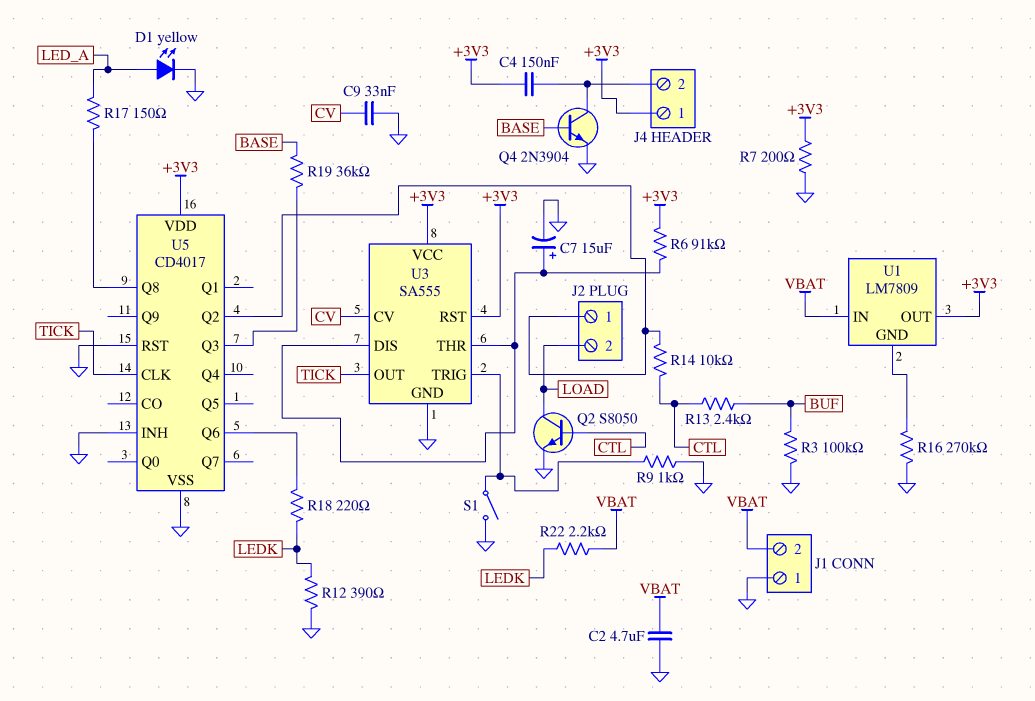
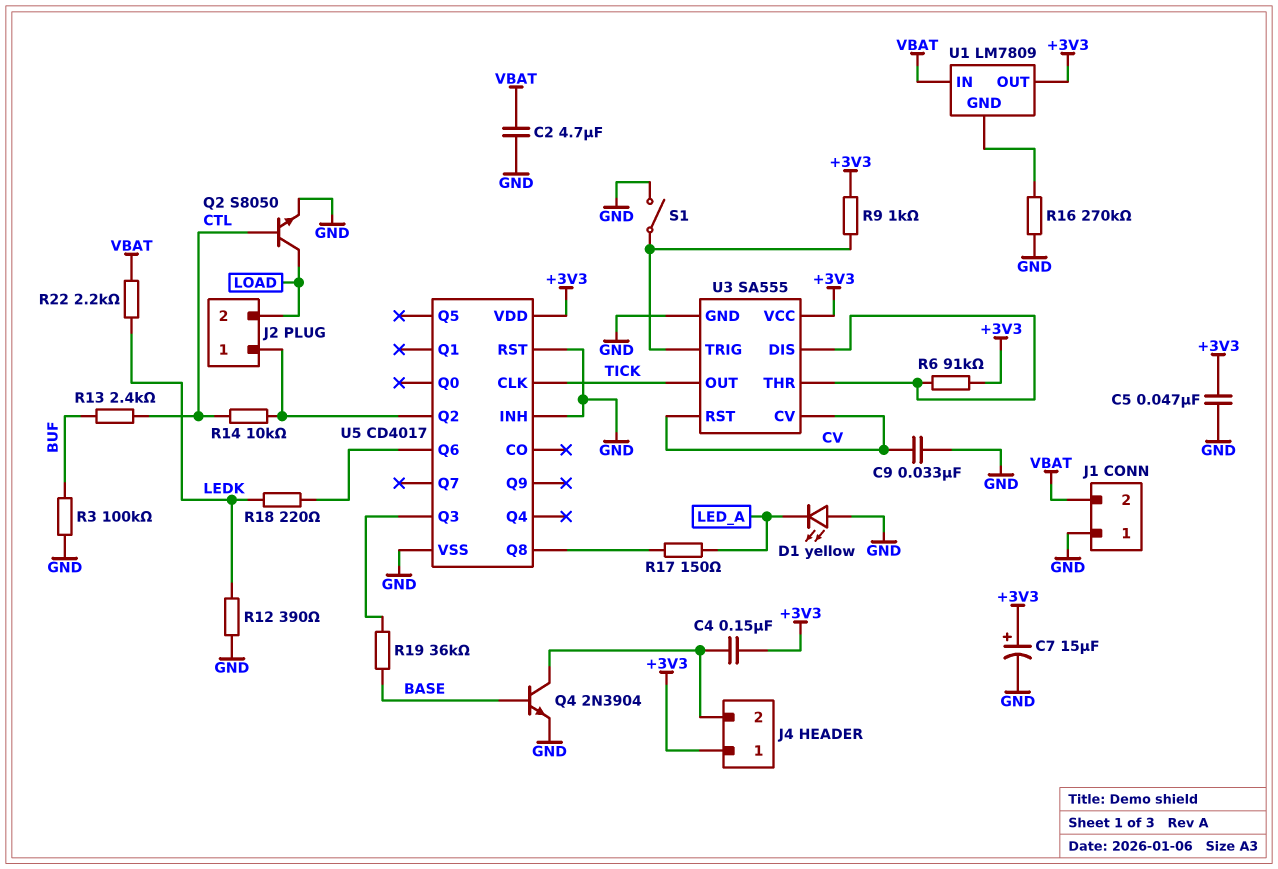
C5: none -> 47nF (+3V3, GND)
C7: 15uF (plus U3/DIS, minus GND) -> 15uF (plus +3V3, minus GND)
D1: LED yellow (A LED_A, K GND) -> LED yellow (A GND, K LED_A)
R7: 200 (+3V3, GND) -> none
R9: 1k (GND, U3/TRIG) -> 1k (+3V3, U3/TRIG)
U3 pin RST: +3V3 -> CV

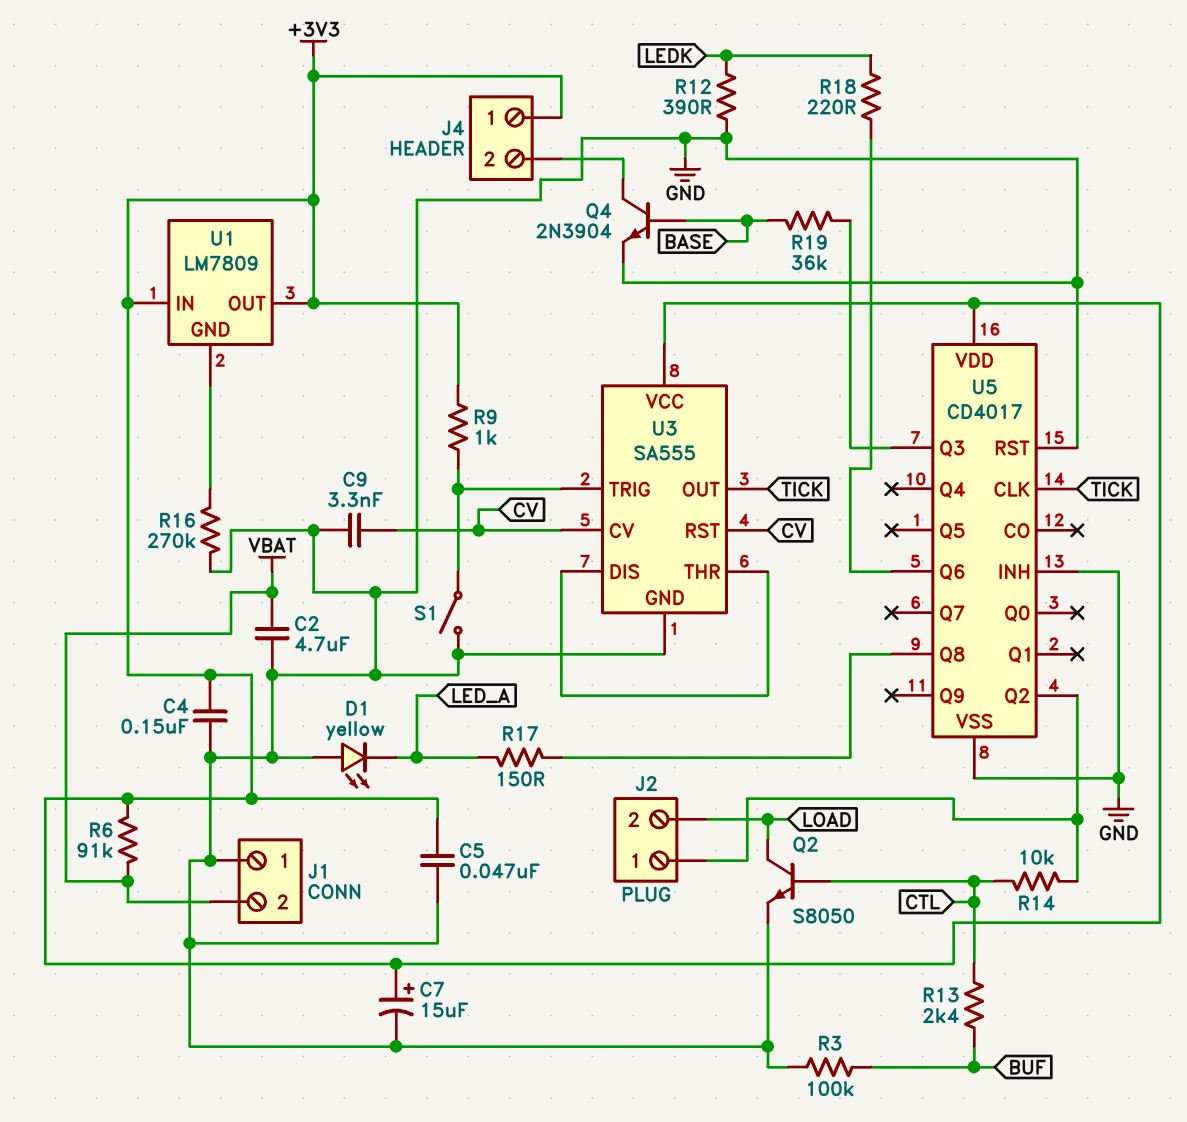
C4: 150nF (+3V3, J4/2) -> 150nF (+3V3, GND)
C9: 33nF (CV, GND) -> 3.3nF (CV, GND)
R6: 91k (+3V3, U3/DIS) -> 91k (+3V3, VBAT)
R22: 2.2k (LEDK, VBAT) -> none
U1 pin IN: VBAT -> +3V3

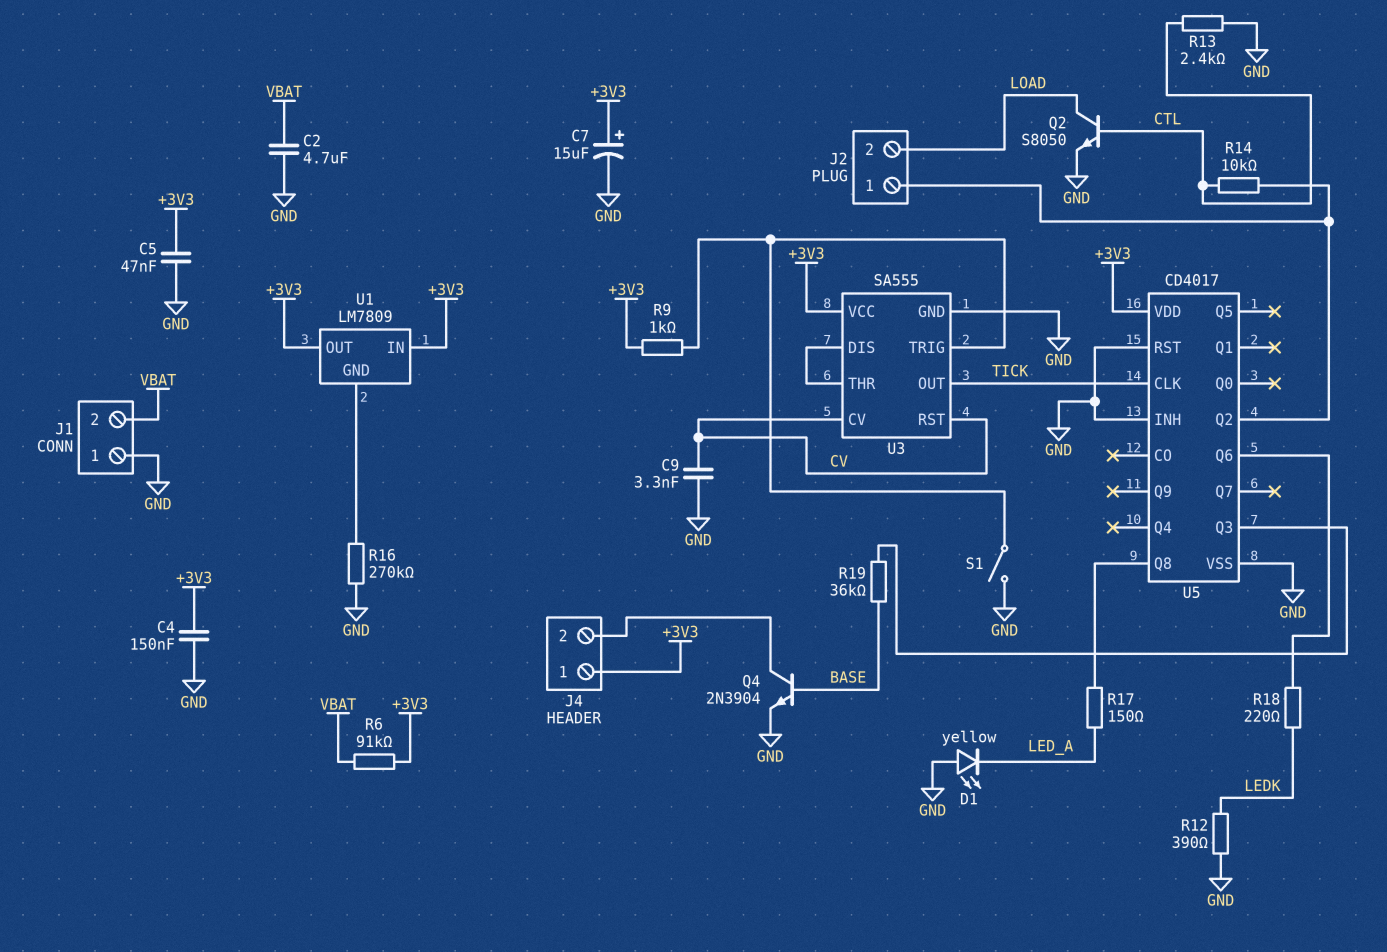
R3: 100k (BUF, GND) -> none
R13: 2.4k (BUF, CTL) -> 2.4k (CTL, GND)

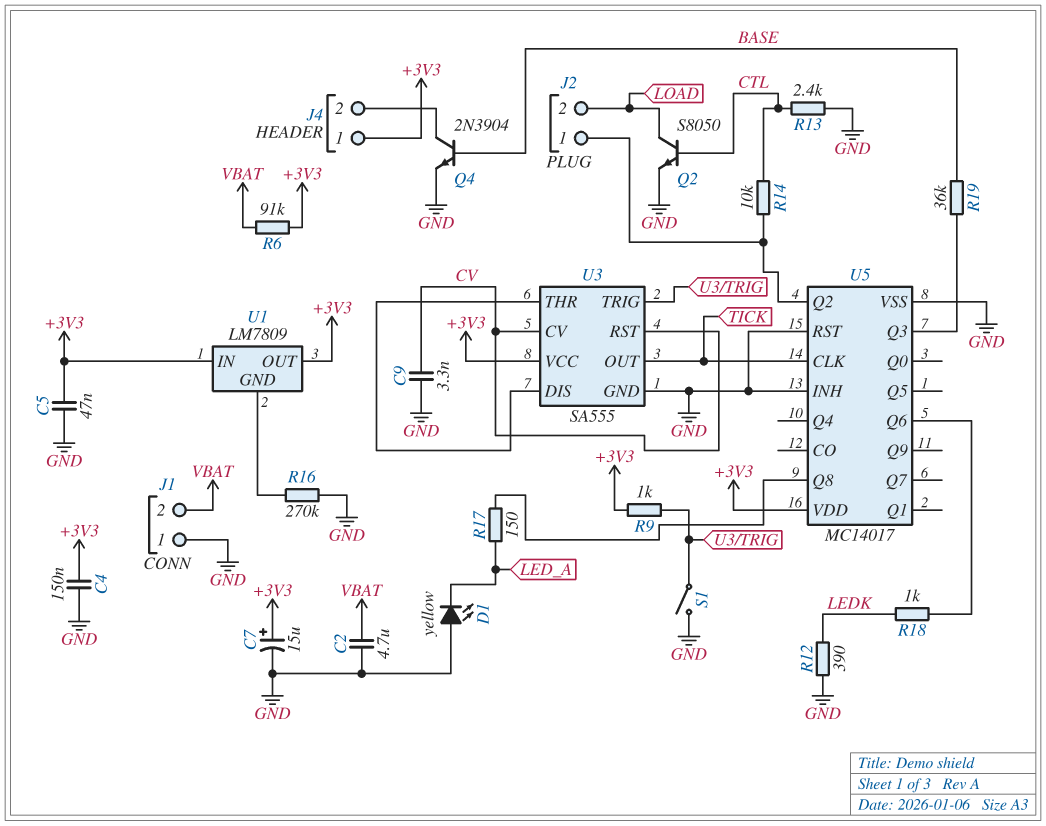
R18: 220 (LEDK, U5/Q6) -> 1k (LEDK, U5/Q6)
U5: CD4017 -> MC14017

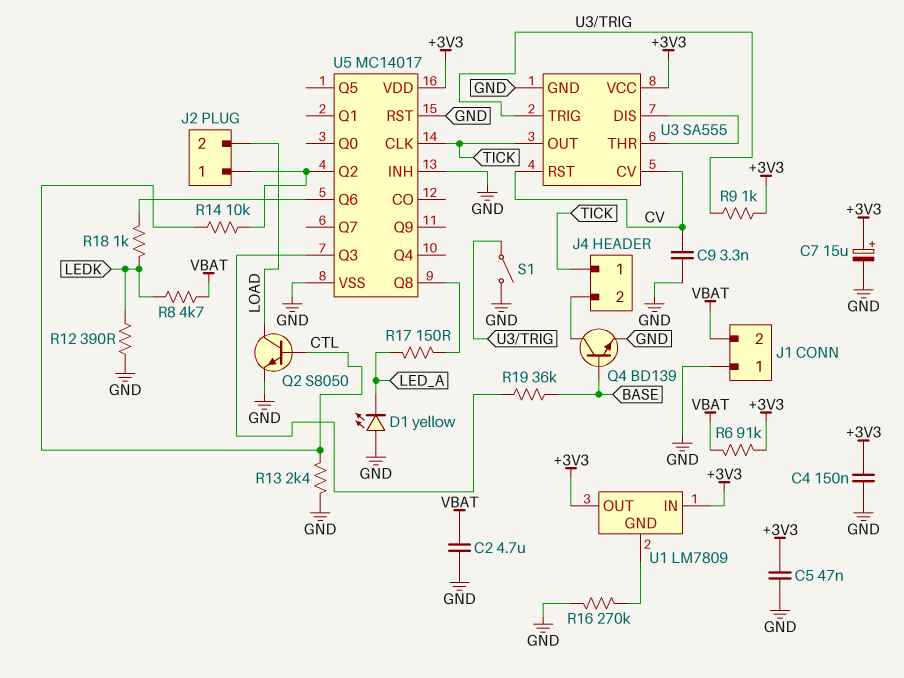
J4 pin 1: +3V3 -> TICK
Q4: NPN 2N3904 (B BASE, C J4/2, E GND) -> NPN BD139 (B BASE, C J4/2, E GND)
R8: none -> 4.7k (LEDK, VBAT)

